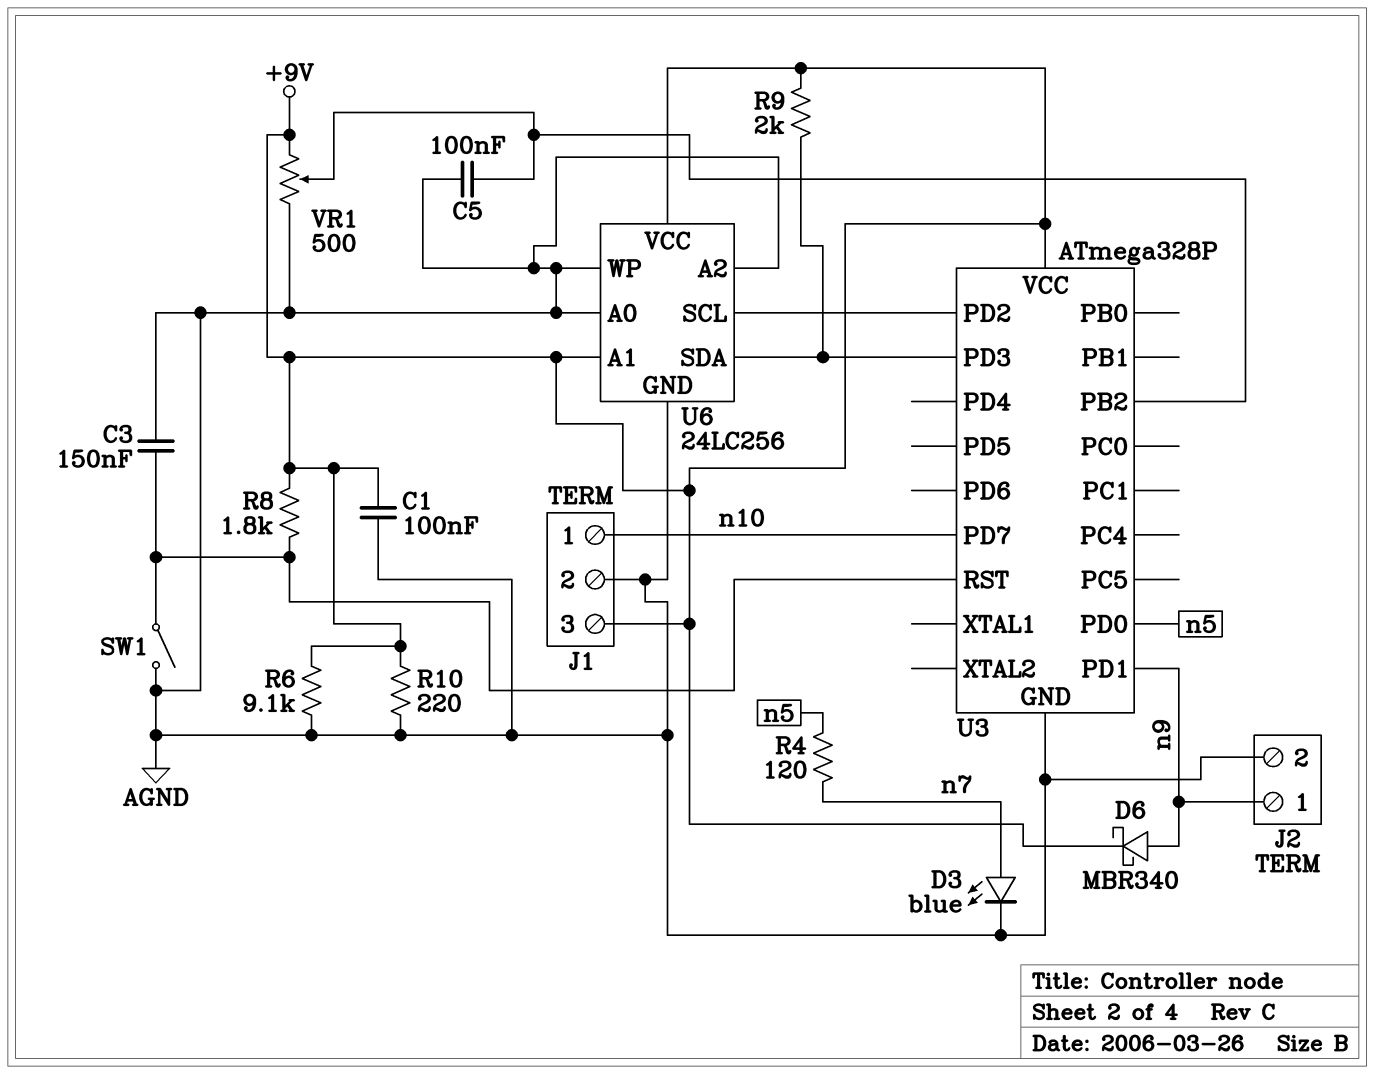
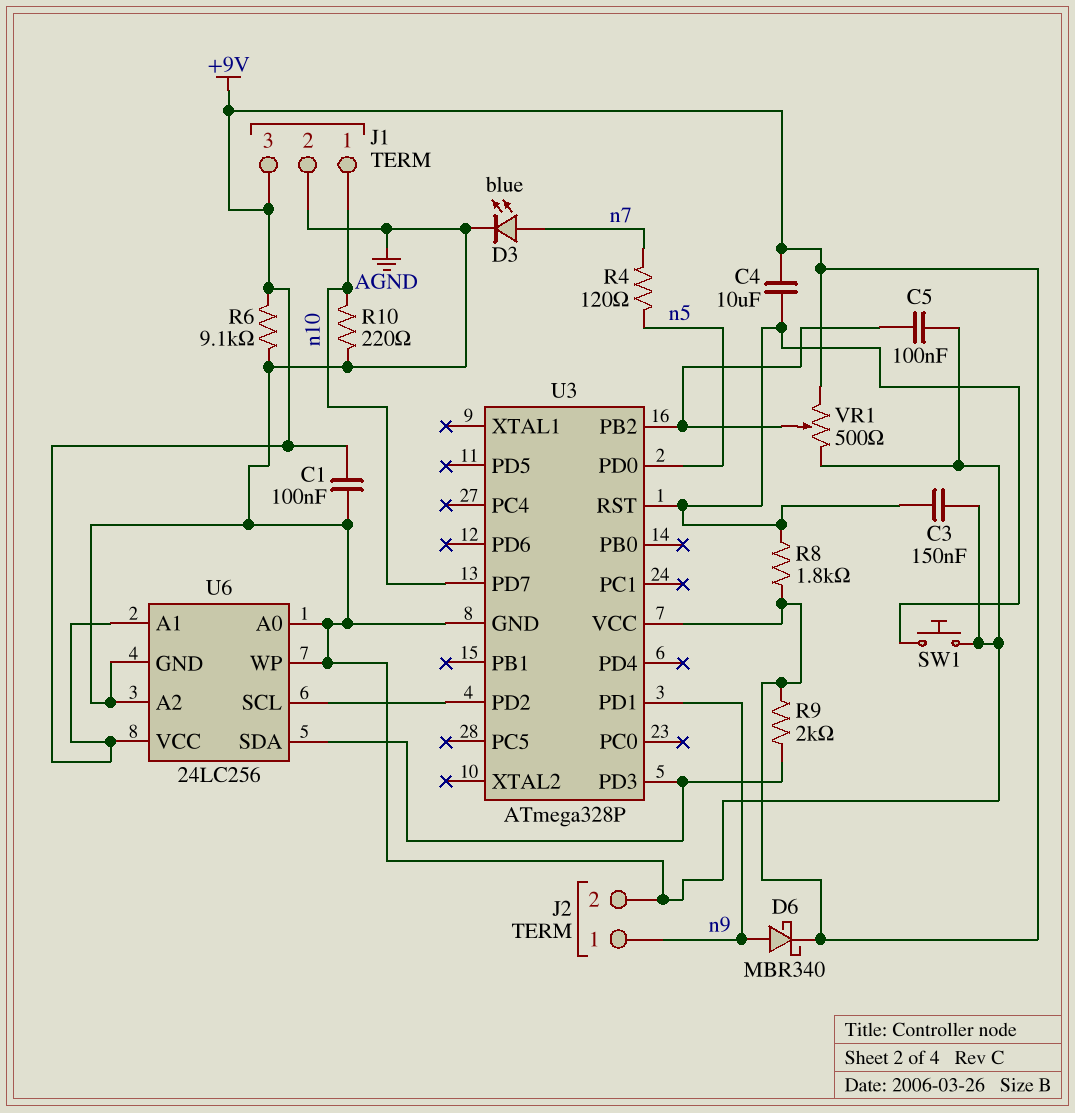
C4: none -> 10uF (+9V, U3/RST)
R10: 220 (+9V, AGND) -> 220 (AGND, n10)
SW1: switch (AGND, U3/RST) -> button (AGND, U3/RST)

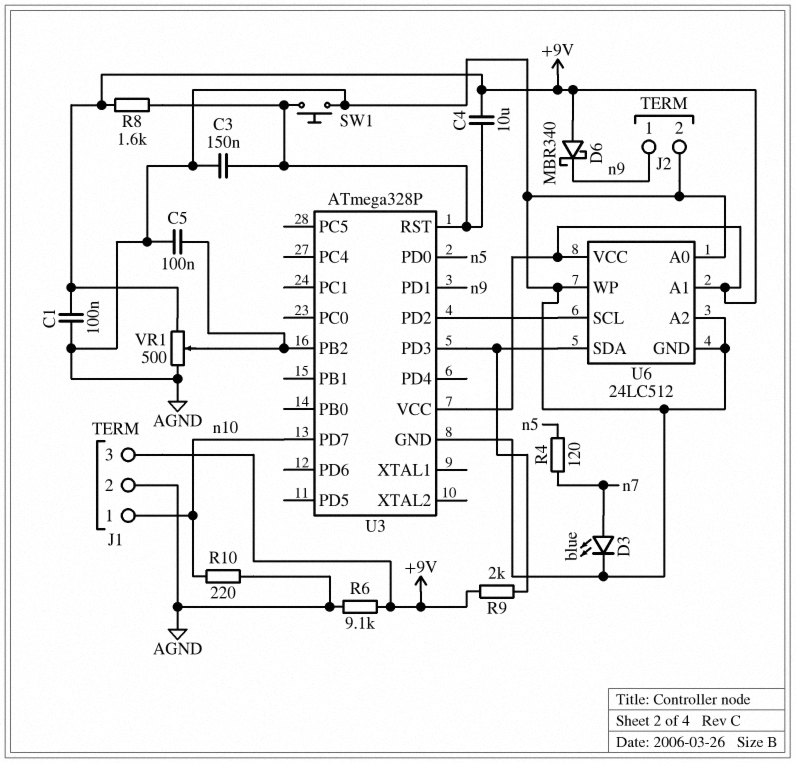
D6: schottky MBR340 (A n9, K +9V) -> schottky MBR340 (A +9V, K n9)
R8: 1.8k (+9V, U3/RST) -> 1.6k (+9V, U3/RST)
U6: 24LC256 -> 24LC512

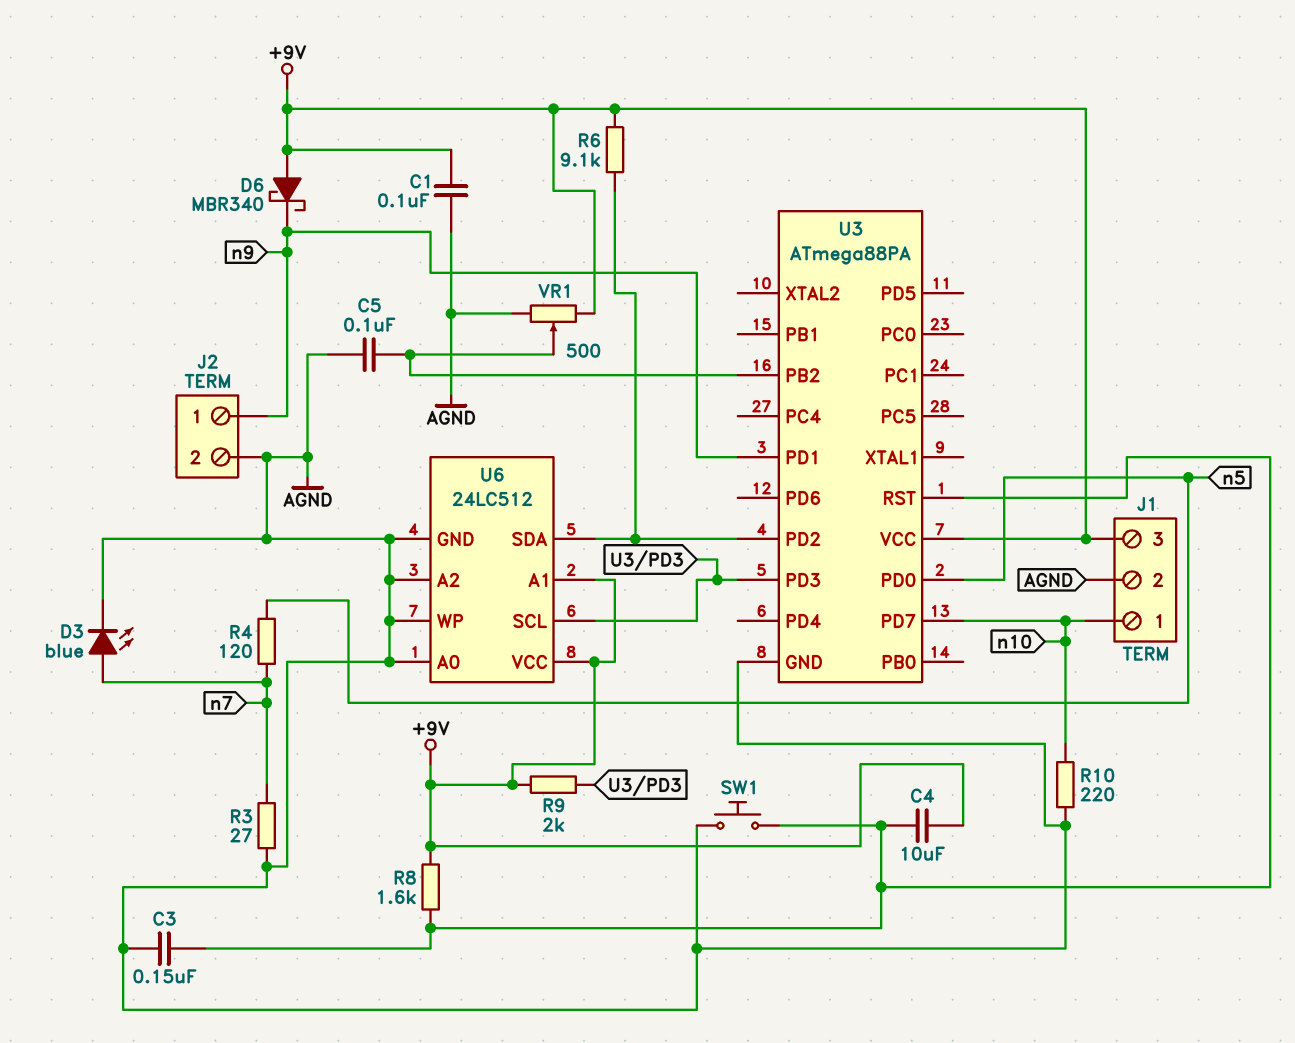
R3: none -> 27 (AGND, n7)
R6: 9.1k (+9V, AGND) -> 9.1k (+9V, U3/PD2)
U3: ATmega328P -> ATmega88PA
U6 pin SCL: U3/PD2 -> U3/PD3
U6 pin SDA: U3/PD3 -> U3/PD2

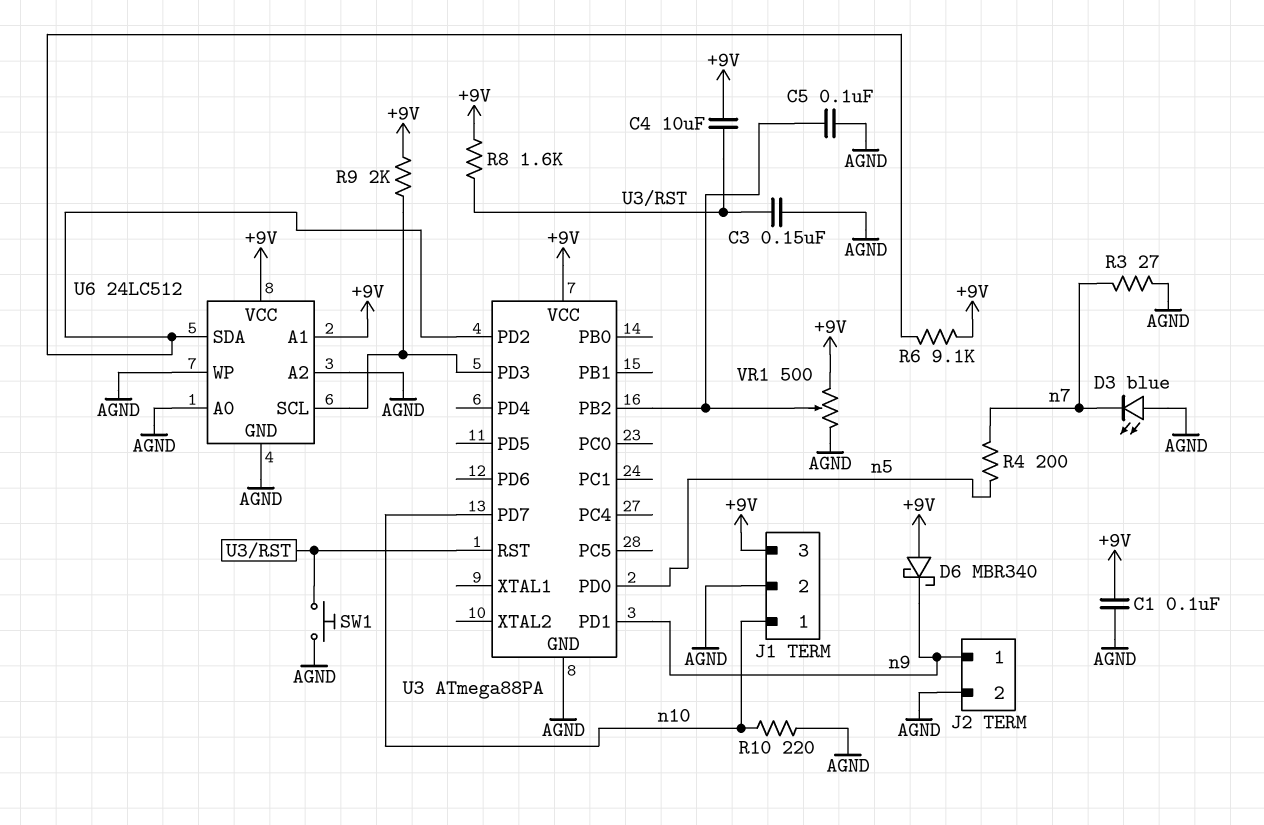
D3: LED blue (A n7, K AGND) -> LED blue (A AGND, K n7)
R4: 120 (n5, n7) -> 200 (n5, n7)

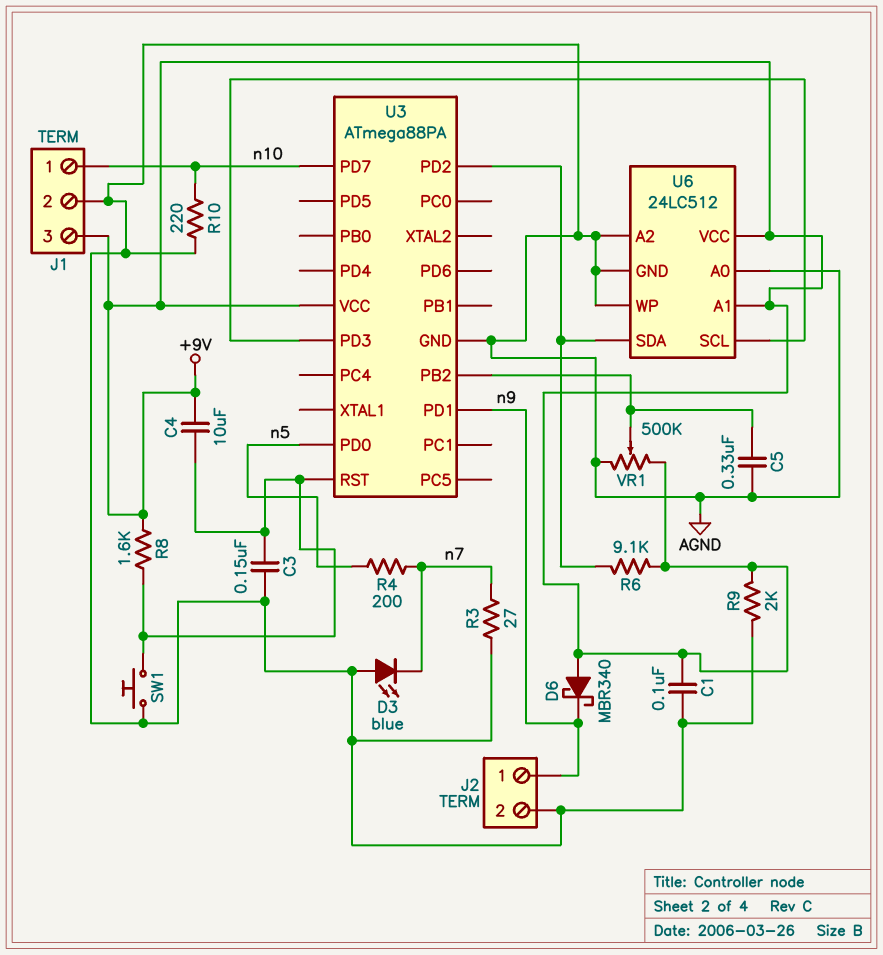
C5: 100nF (AGND, U3/PB2) -> 330nF (AGND, U3/PB2)
R9: 2k (+9V, U3/PD3) -> 2k (+9V, AGND)
VR1: 500 (+9V, AGND, wiper U3/PB2) -> 500k (+9V, AGND, wiper U3/PB2)

